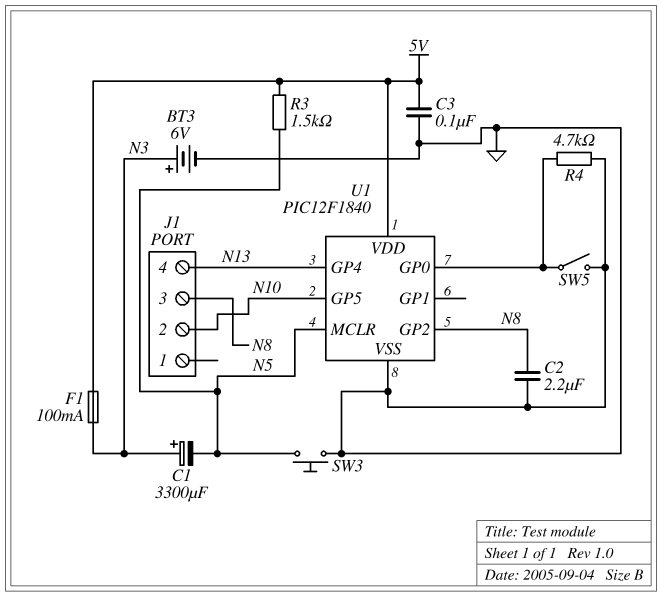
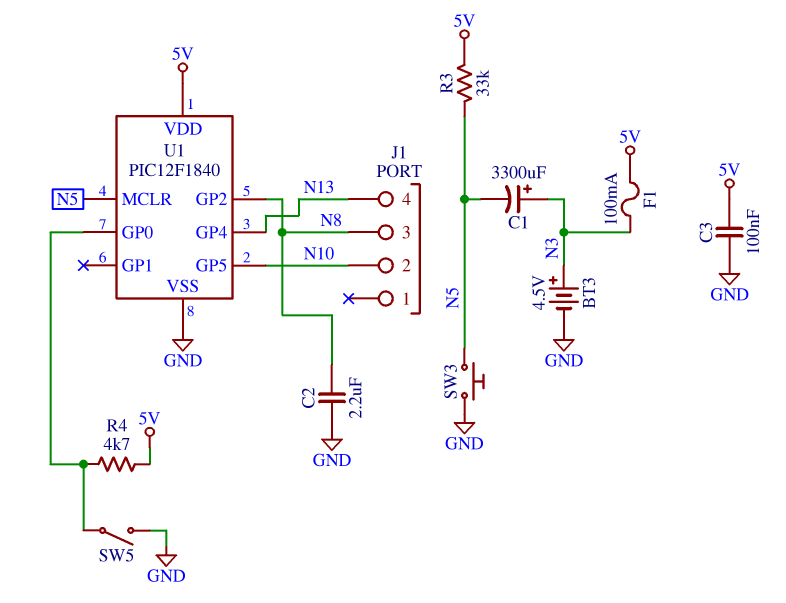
BT3: 6V (plus N3, minus GND) -> 4.5V (plus N3, minus GND)
R3: 1.5k (5V, N5) -> 33k (5V, N5)
R4: 4.7k (GND, U1/GP0) -> 4.7k (5V, U1/GP0)

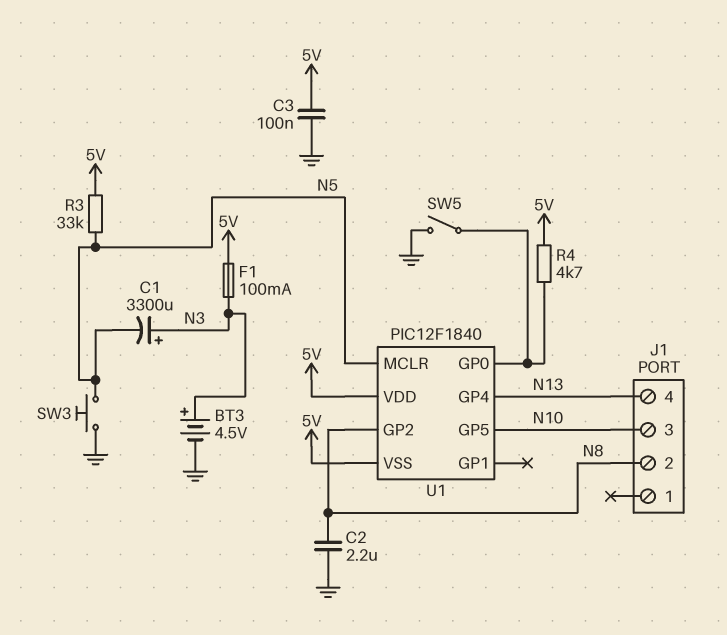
J1 pin 2: N10 -> N8
J1 pin 3: N8 -> N10
U1 pin VSS: GND -> 5V

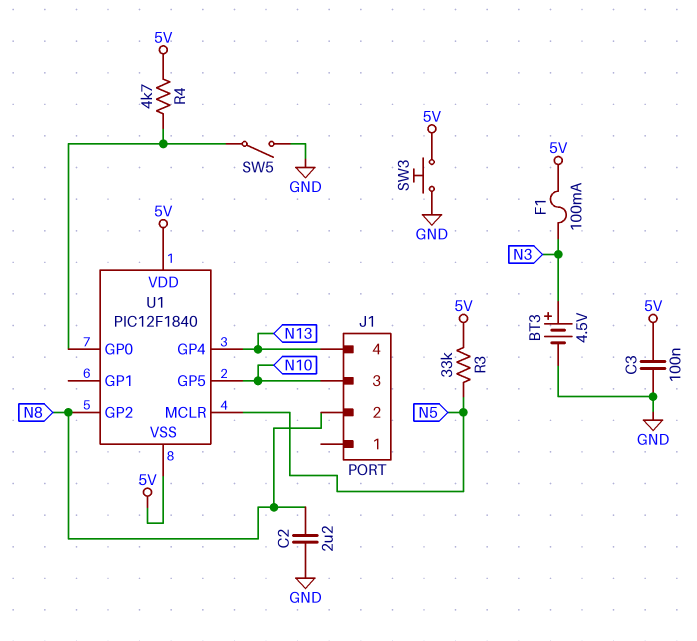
C1: 3300uF (plus N3, minus N5) -> none
SW3: button (GND, N5) -> button (5V, GND)

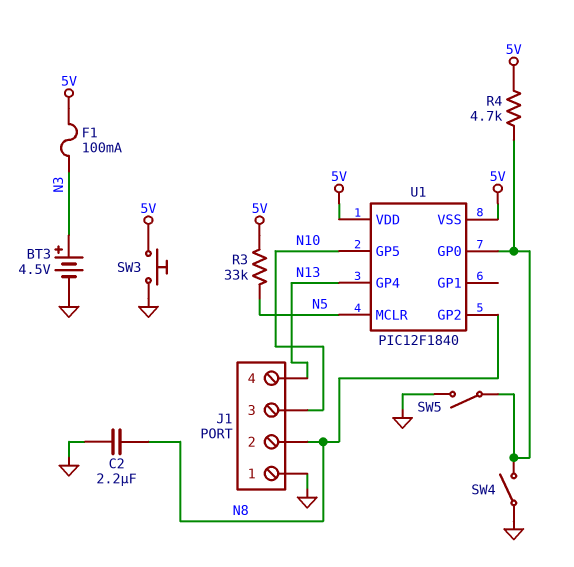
C3: 100nF (5V, GND) -> none
J1 pin 1: none -> GND
SW4: none -> switch (GND, U1/GP0)

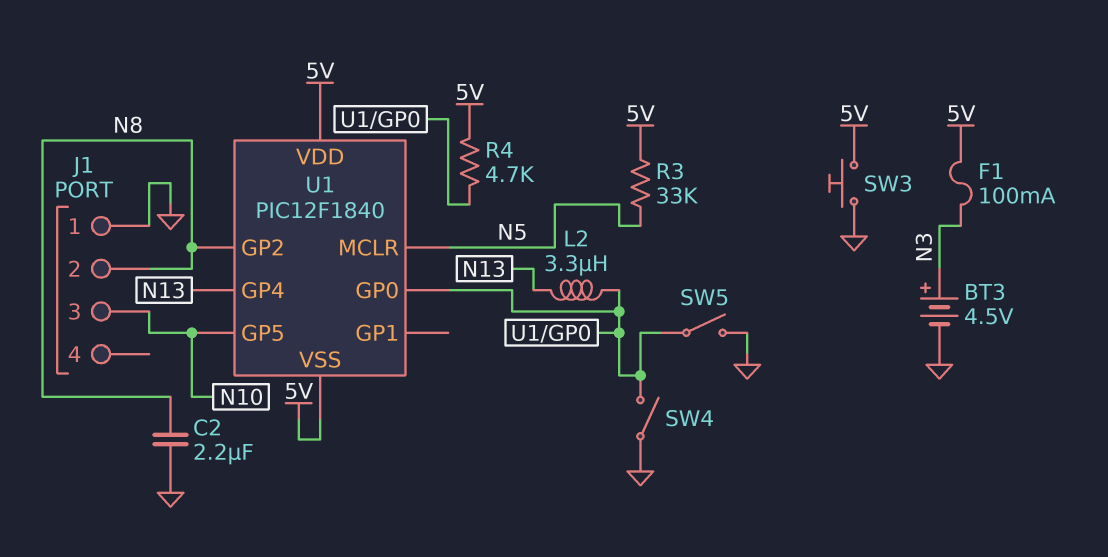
J1 pin 4: N13 -> none
L2: none -> 3.3uH (N13, U1/GP0)

